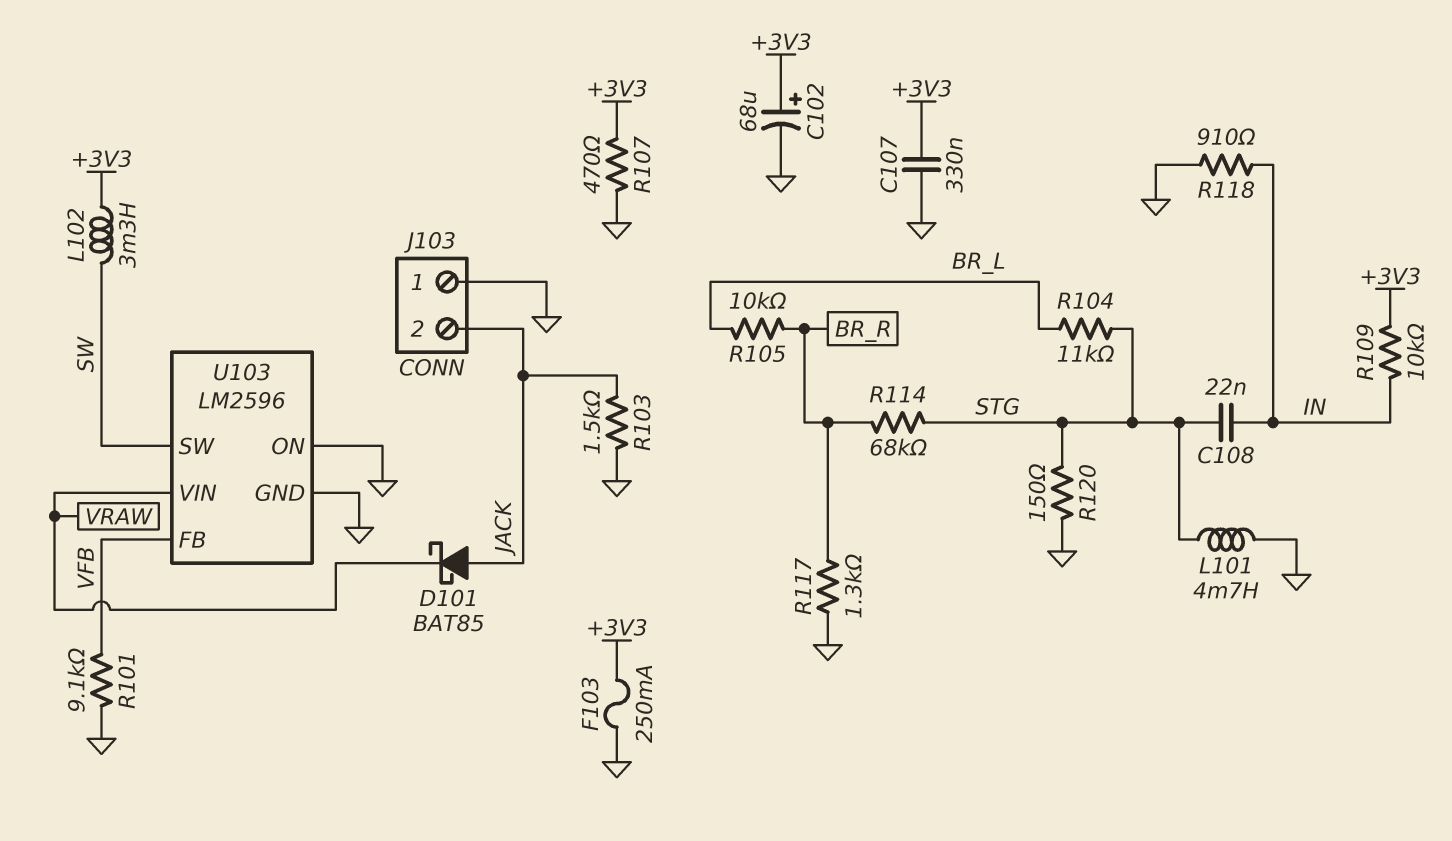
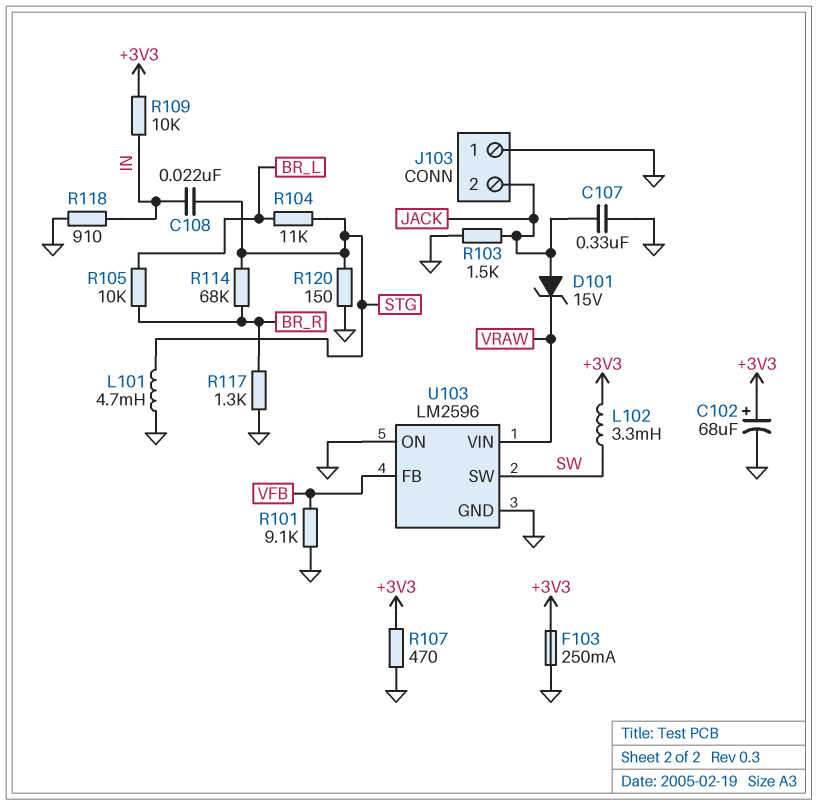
C107: 330nF (+3V3, GND) -> 330nF (GND, JACK)
D101: schottky BAT85 (A JACK, K VRAW) -> zener 15V (A JACK, K VRAW)

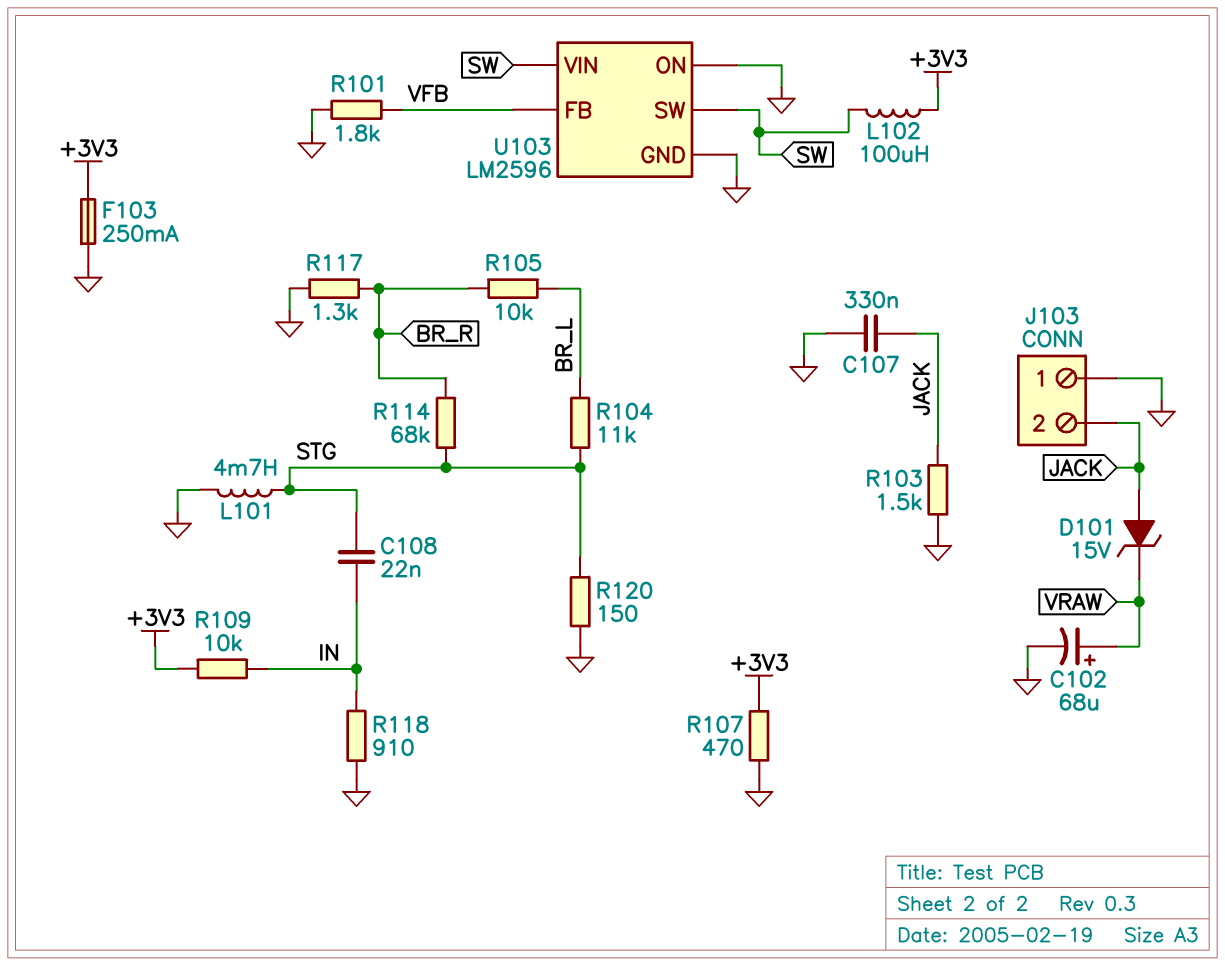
C102: 68uF (plus +3V3, minus GND) -> 68uF (plus VRAW, minus GND)
L102: 3.3mH (+3V3, SW) -> 100uH (+3V3, SW)
R101: 9.1k (GND, VFB) -> 1.8k (GND, VFB)
U103 pin VIN: VRAW -> SW

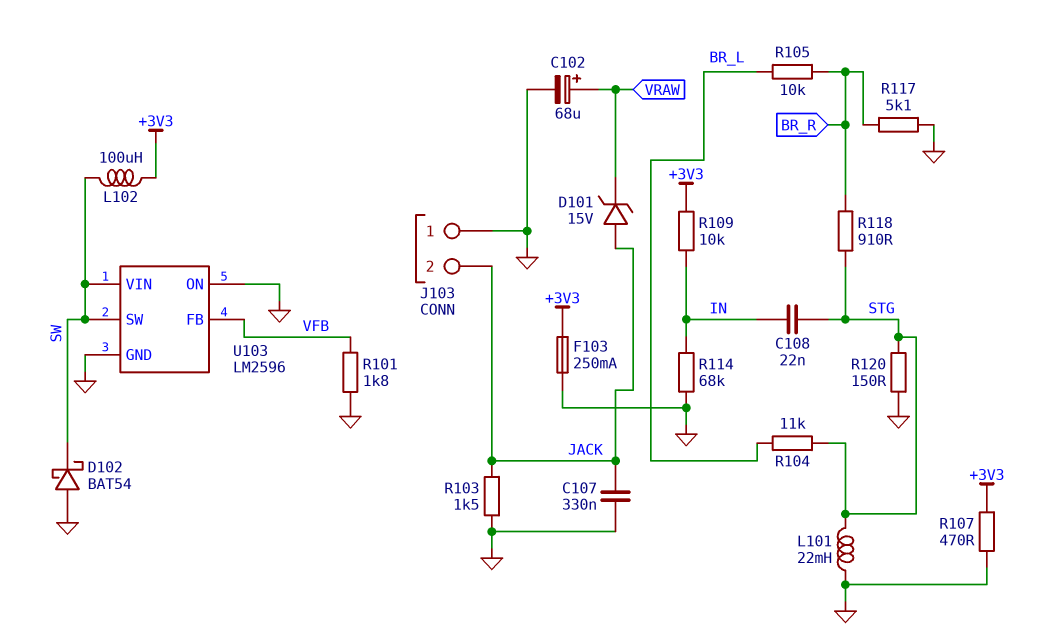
D102: none -> schottky BAT54 (A GND, K SW)
L101: 4.7mH (GND, STG) -> 22mH (GND, STG)
R114: 68k (BR_R, STG) -> 68k (GND, IN)
R117: 1.3k (BR_R, GND) -> 5.1k (BR_R, GND)
R118: 910 (GND, IN) -> 910 (BR_R, STG)

